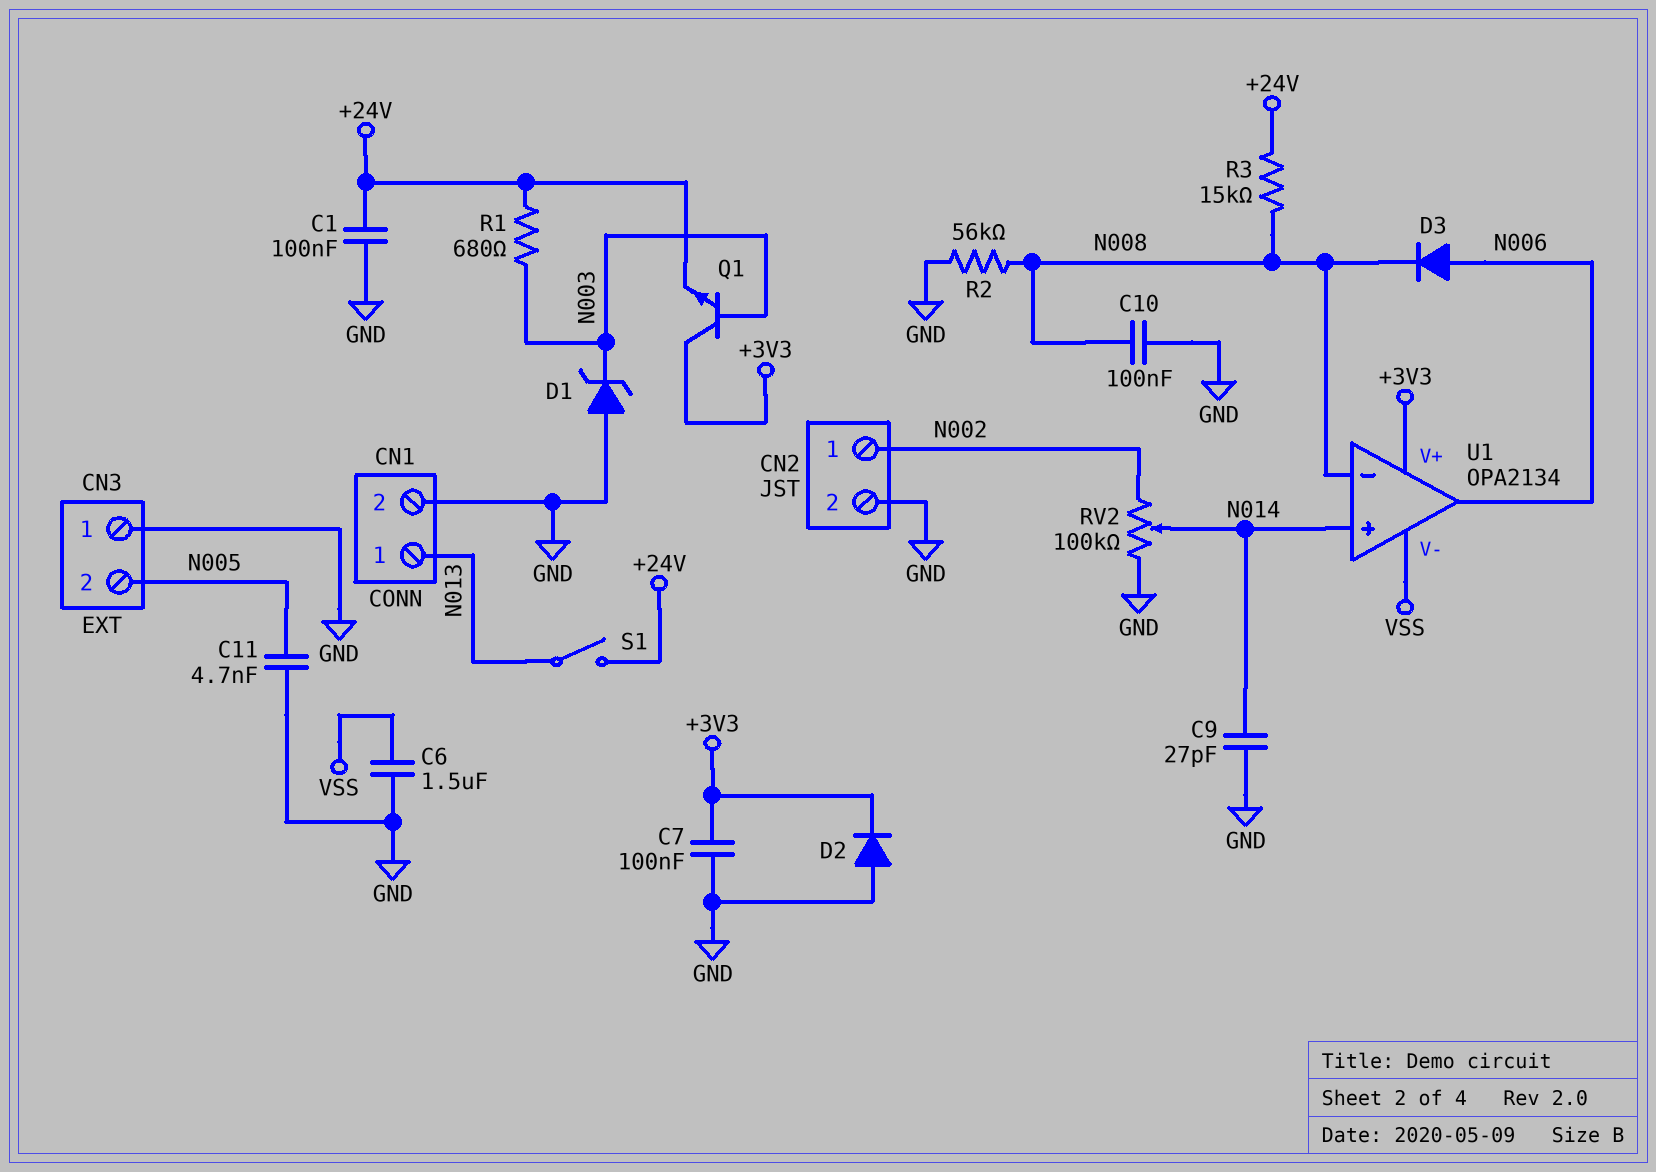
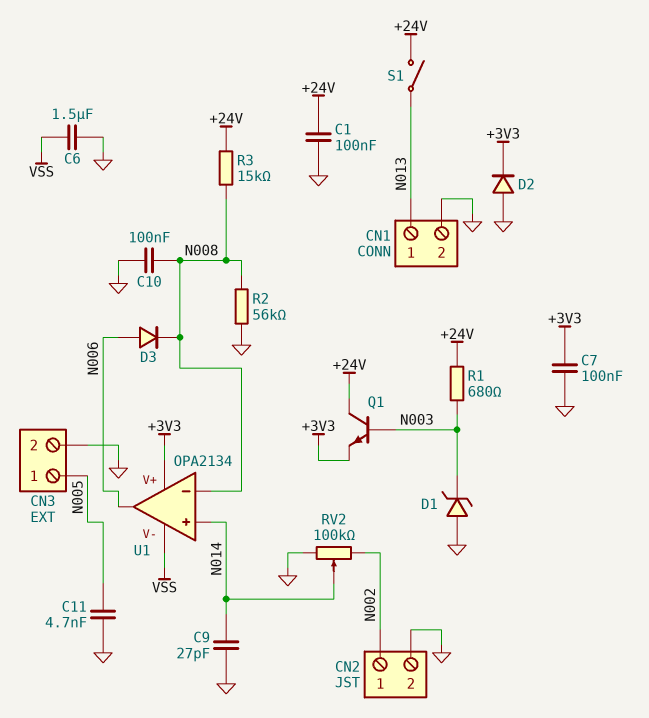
CN3 pin 1: GND -> N005
CN3 pin 2: N005 -> GND
Q1: NPN (B N003, C +3V3, E +24V) -> NPN (B N003, C +24V, E +3V3)

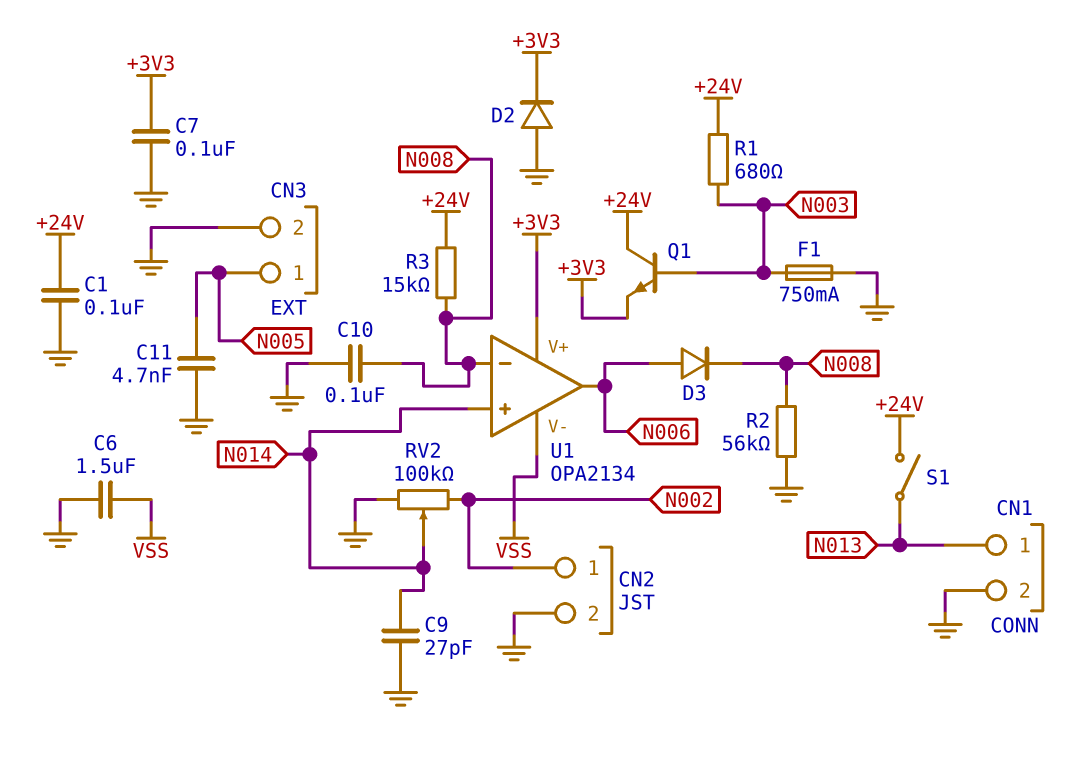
D1: zener (A GND, K N003) -> none
F1: none -> 750mA (GND, N003)

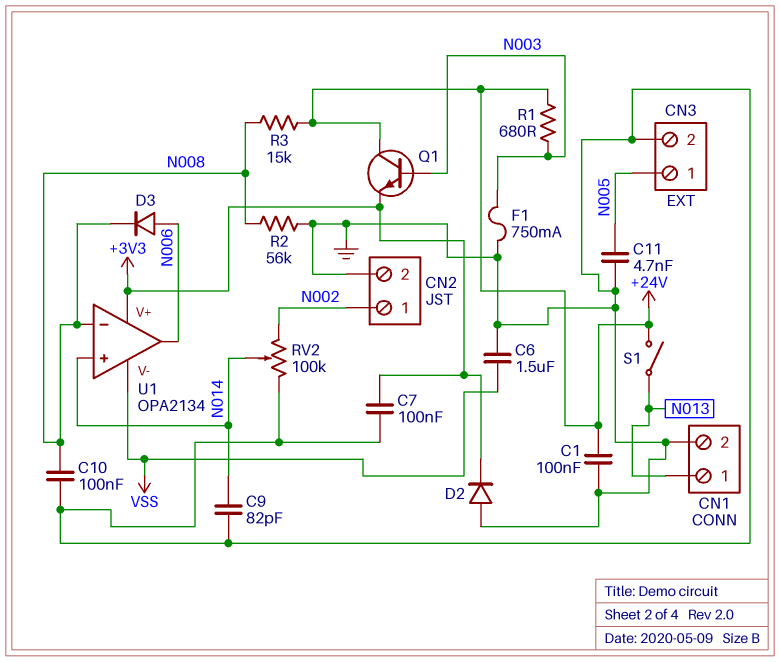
C9: 27pF (GND, N014) -> 82pF (GND, N014)

